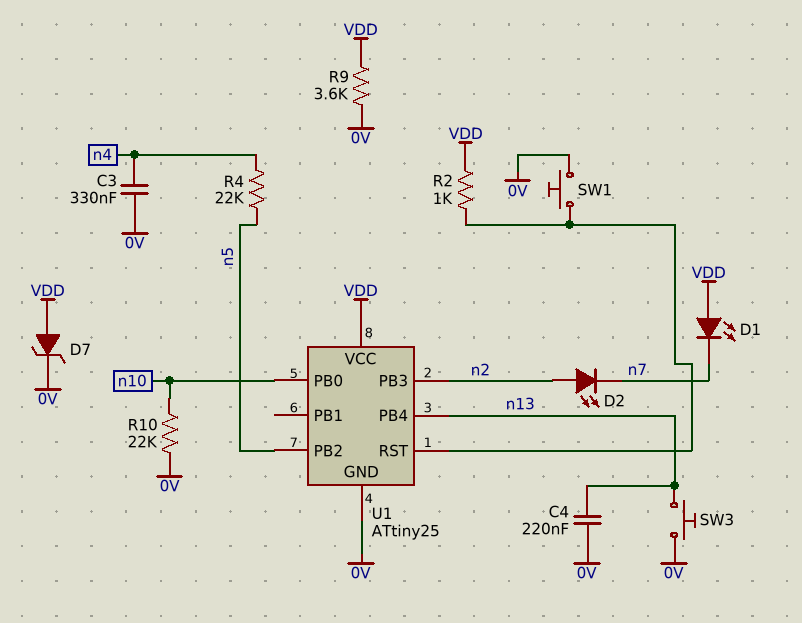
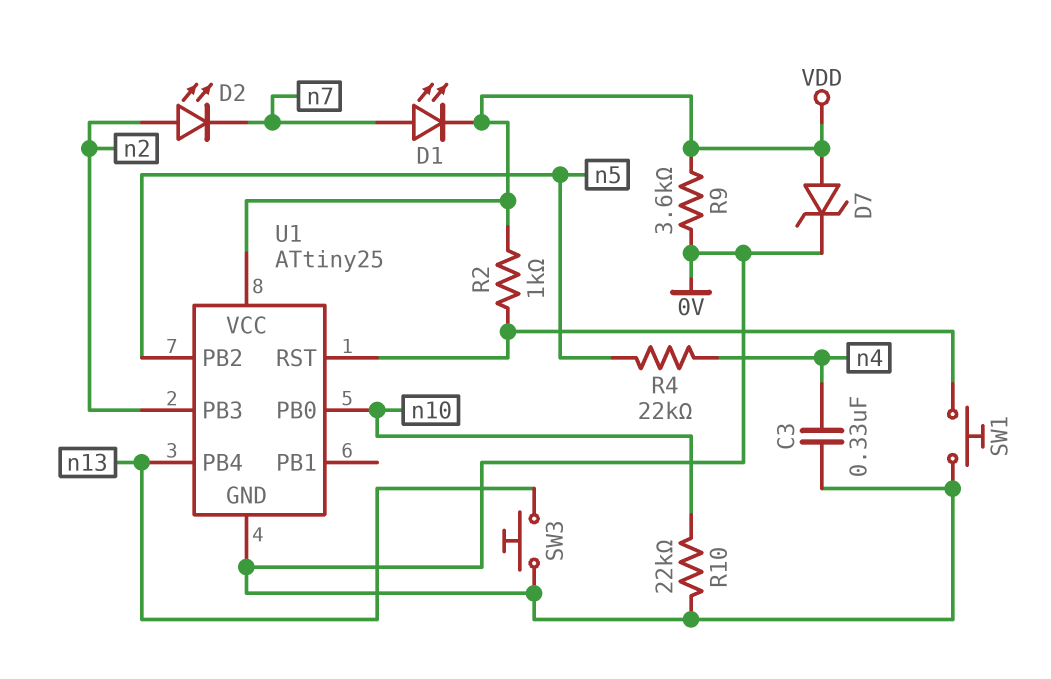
C4: 220nF (0V, n13) -> none
D1: LED (A VDD, K n7) -> LED (A n7, K VDD)

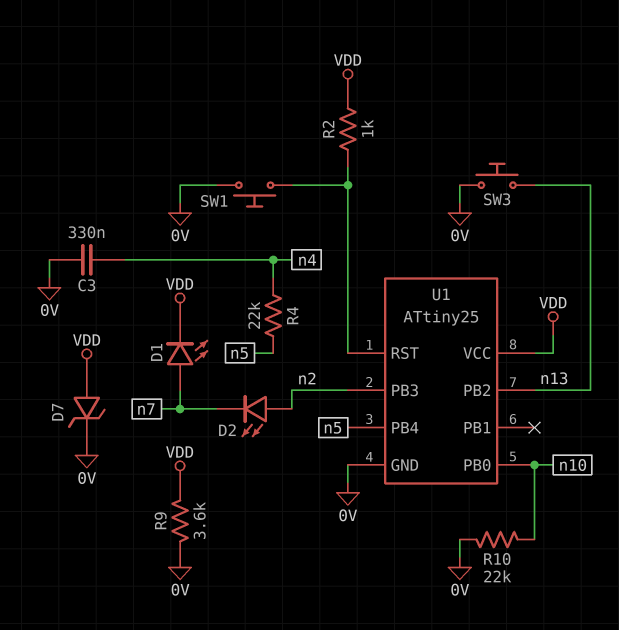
U1 pin PB2: n5 -> n13
U1 pin PB4: n13 -> n5

